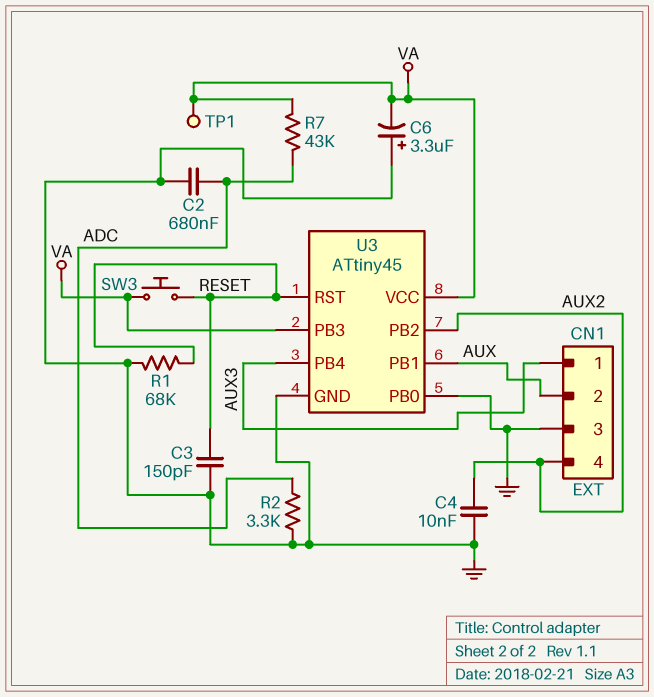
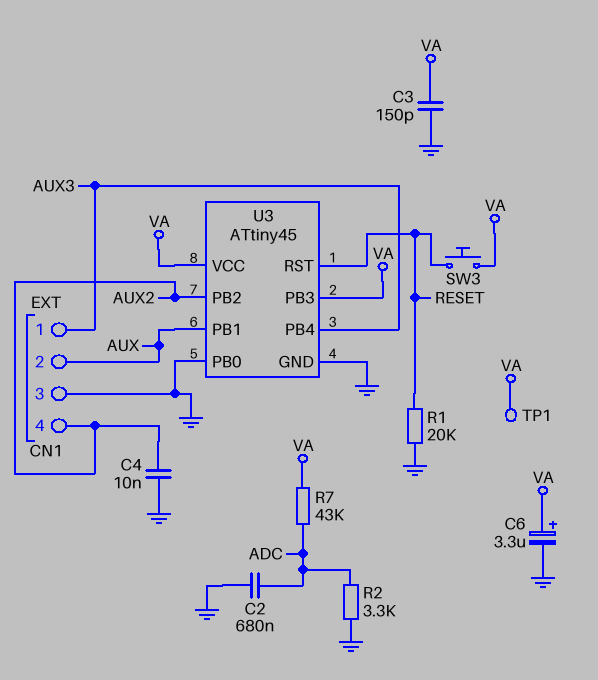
C3: 150pF (GND, RESET) -> 150pF (GND, VA)
C6: 3.3uF (plus GND, minus VA) -> 3.3uF (plus VA, minus GND)
R1: 68k (GND, RESET) -> 20k (GND, RESET)

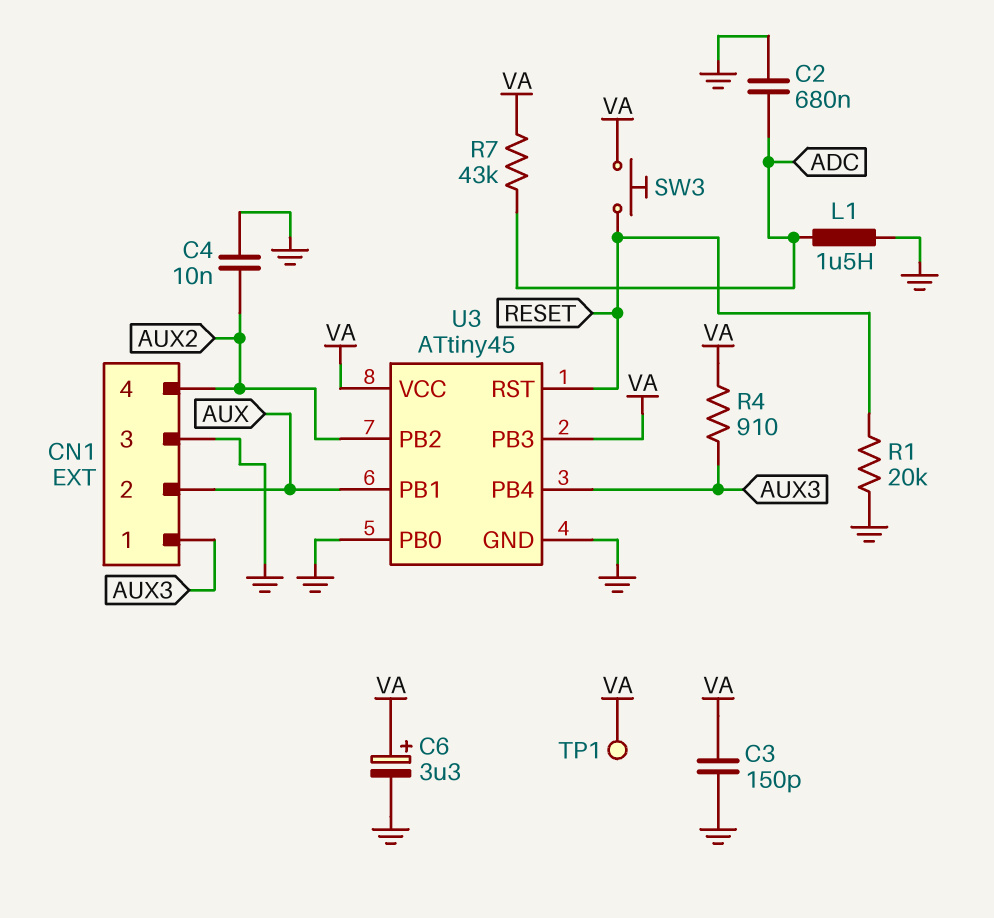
L1: none -> 1.5uH (ADC, GND)
R2: 3.3k (ADC, GND) -> none
R4: none -> 910 (AUX3, VA)

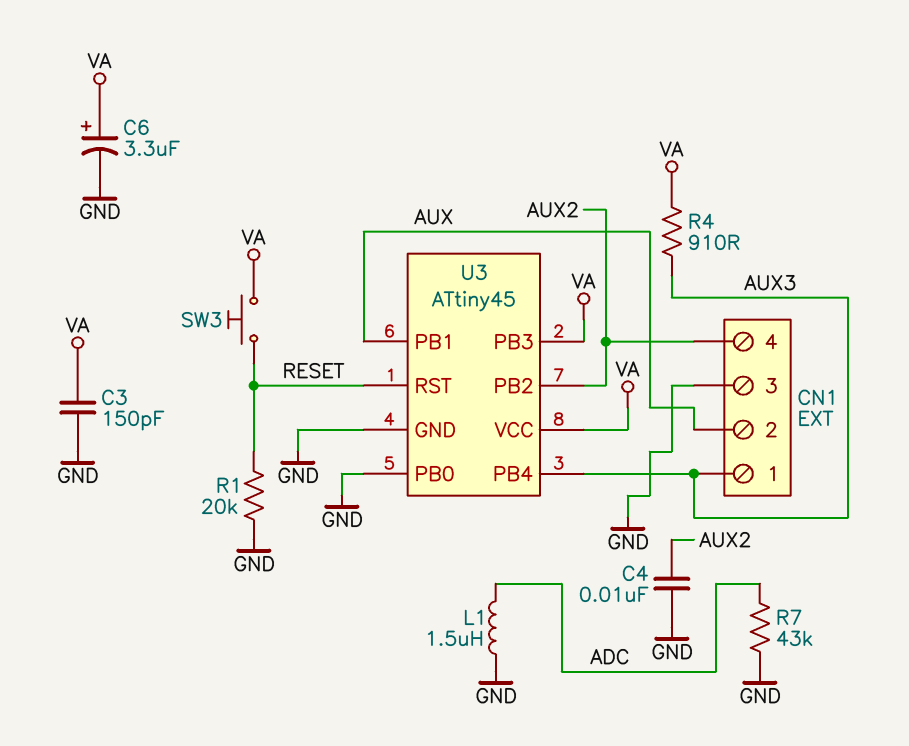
C2: 680nF (ADC, GND) -> none
R7: 43k (ADC, VA) -> 43k (ADC, GND)
TP1: test point (VA) -> none

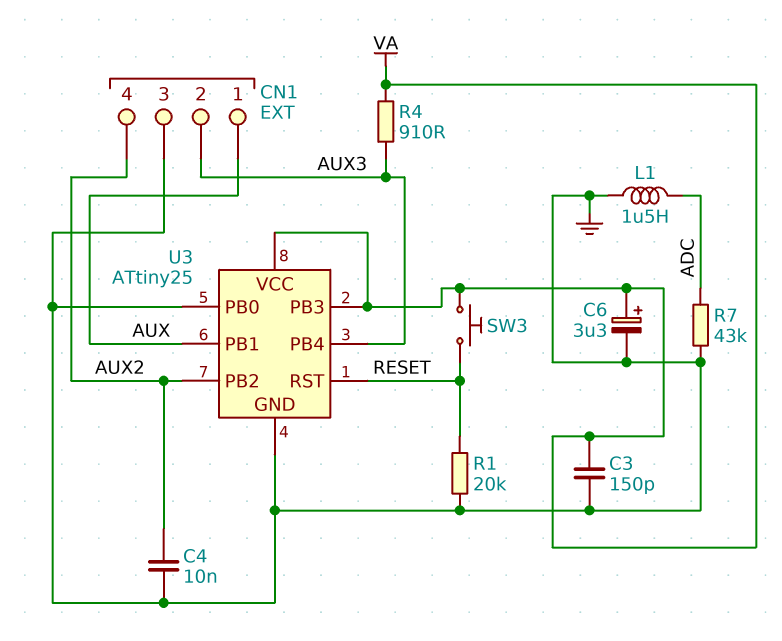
CN1 pin 1: AUX3 -> AUX
CN1 pin 2: AUX -> AUX3
U3: ATtiny45 -> ATtiny25

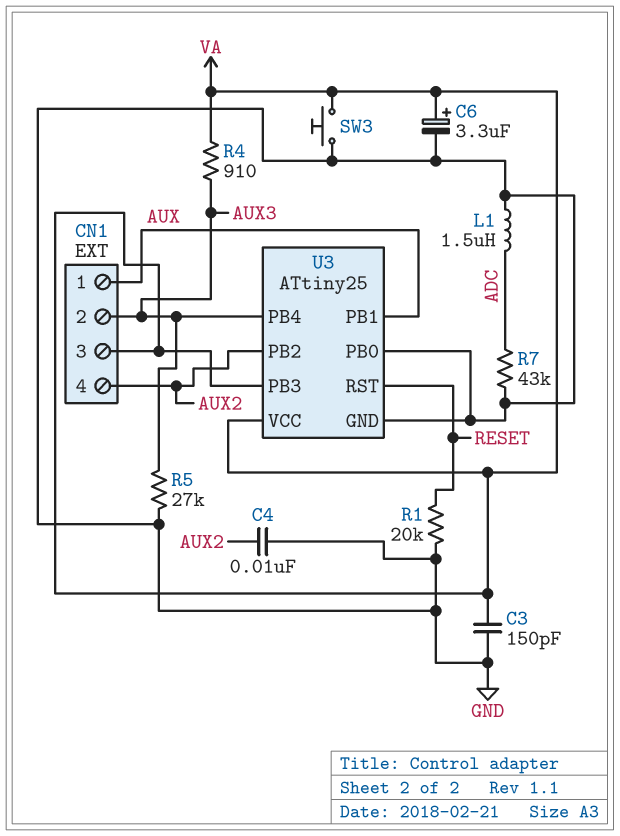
CN1 pin 3: GND -> VA
R5: none -> 27k (AUX3, GND)
SW3: button (RESET, VA) -> button (GND, VA)

